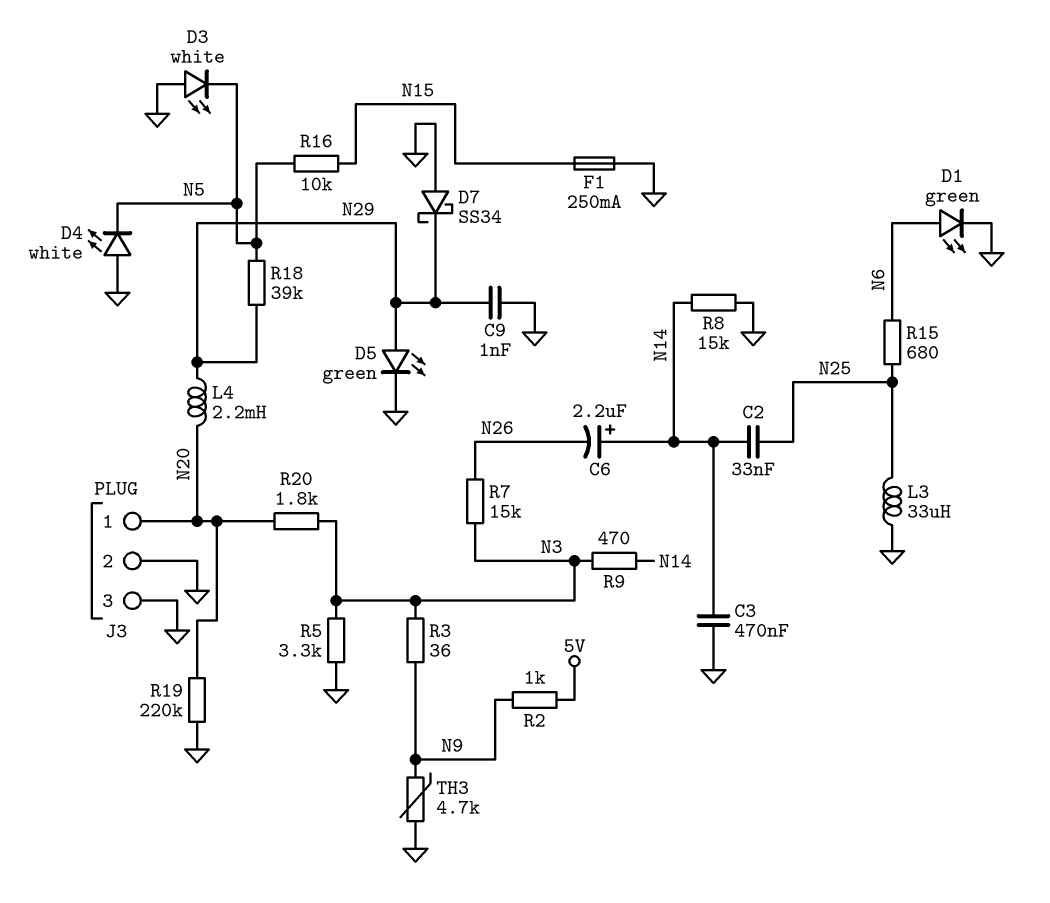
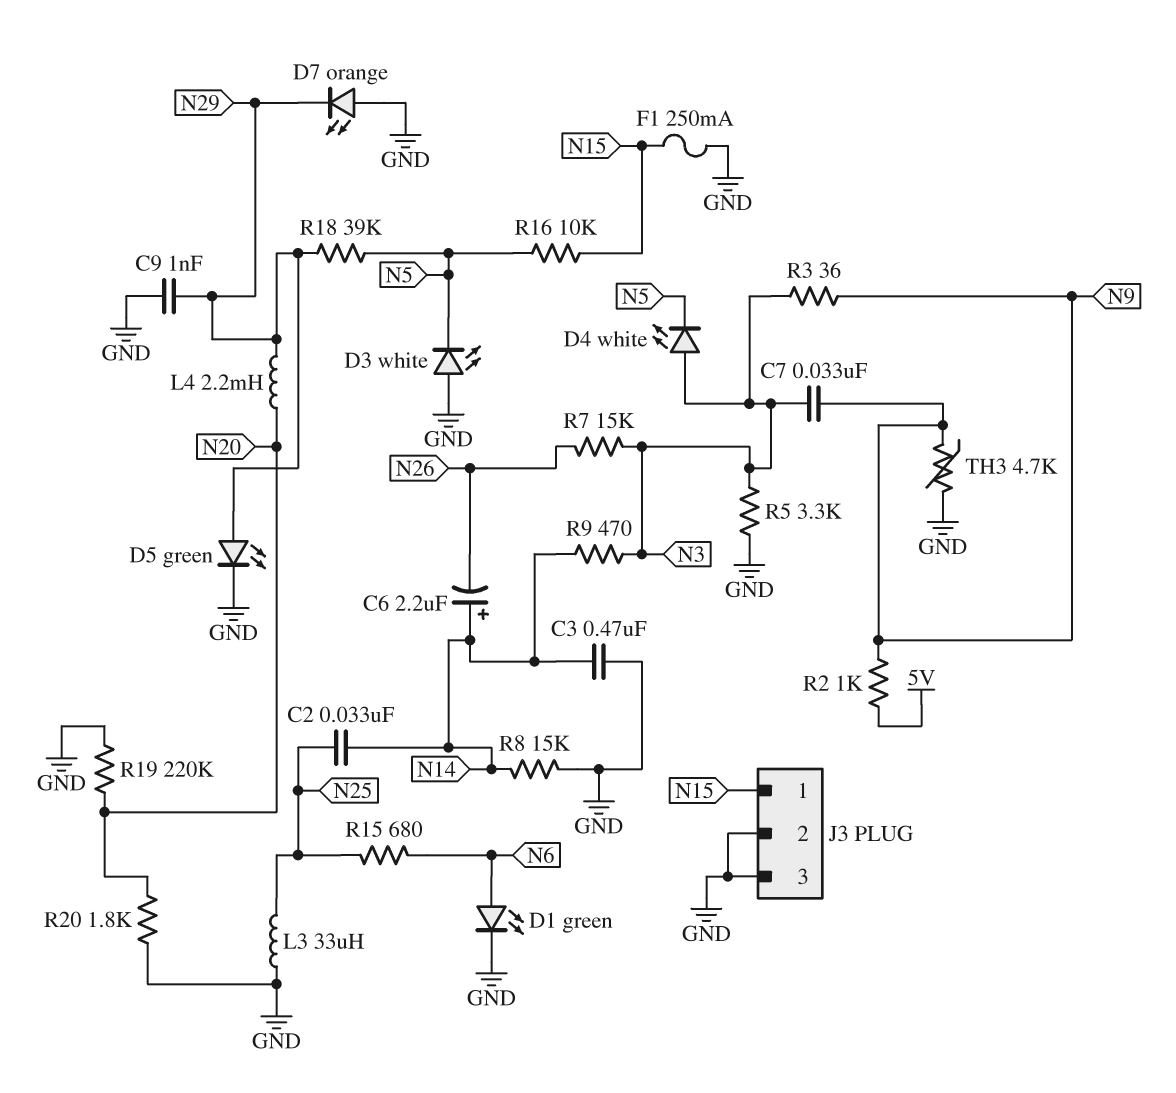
C7: none -> 33nF (N3, N9)
D4: LED white (A GND, K N5) -> LED white (A N3, K N5)
D7: schottky SS34 (A GND, K N29) -> LED orange (A GND, K N29)
J3 pin 1: N20 -> N15
R20: 1.8k (N3, N20) -> 1.8k (GND, N20)

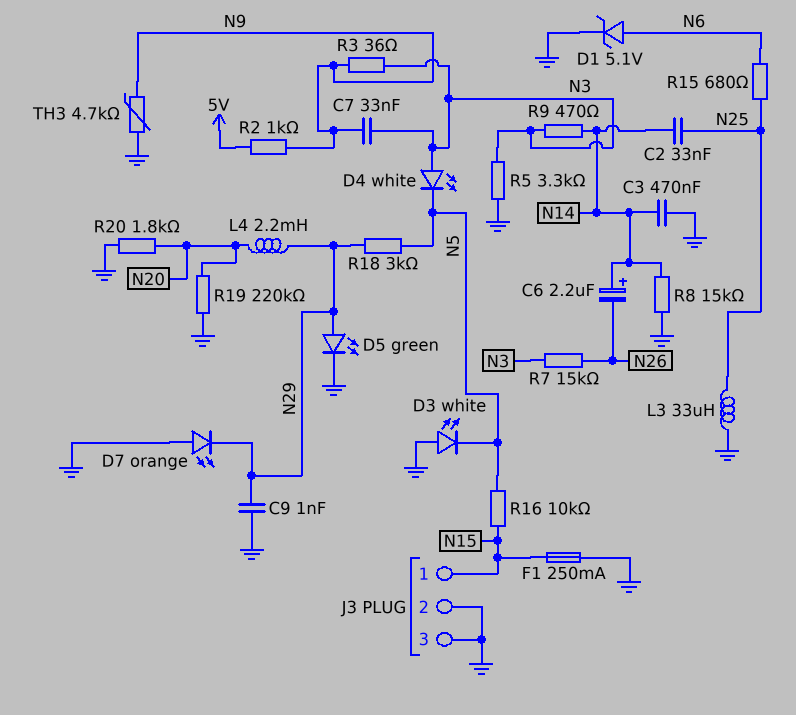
D1: LED green (A N6, K GND) -> zener 5.1V (A N6, K GND)
R18: 39k (N5, N29) -> 3k (N5, N29)

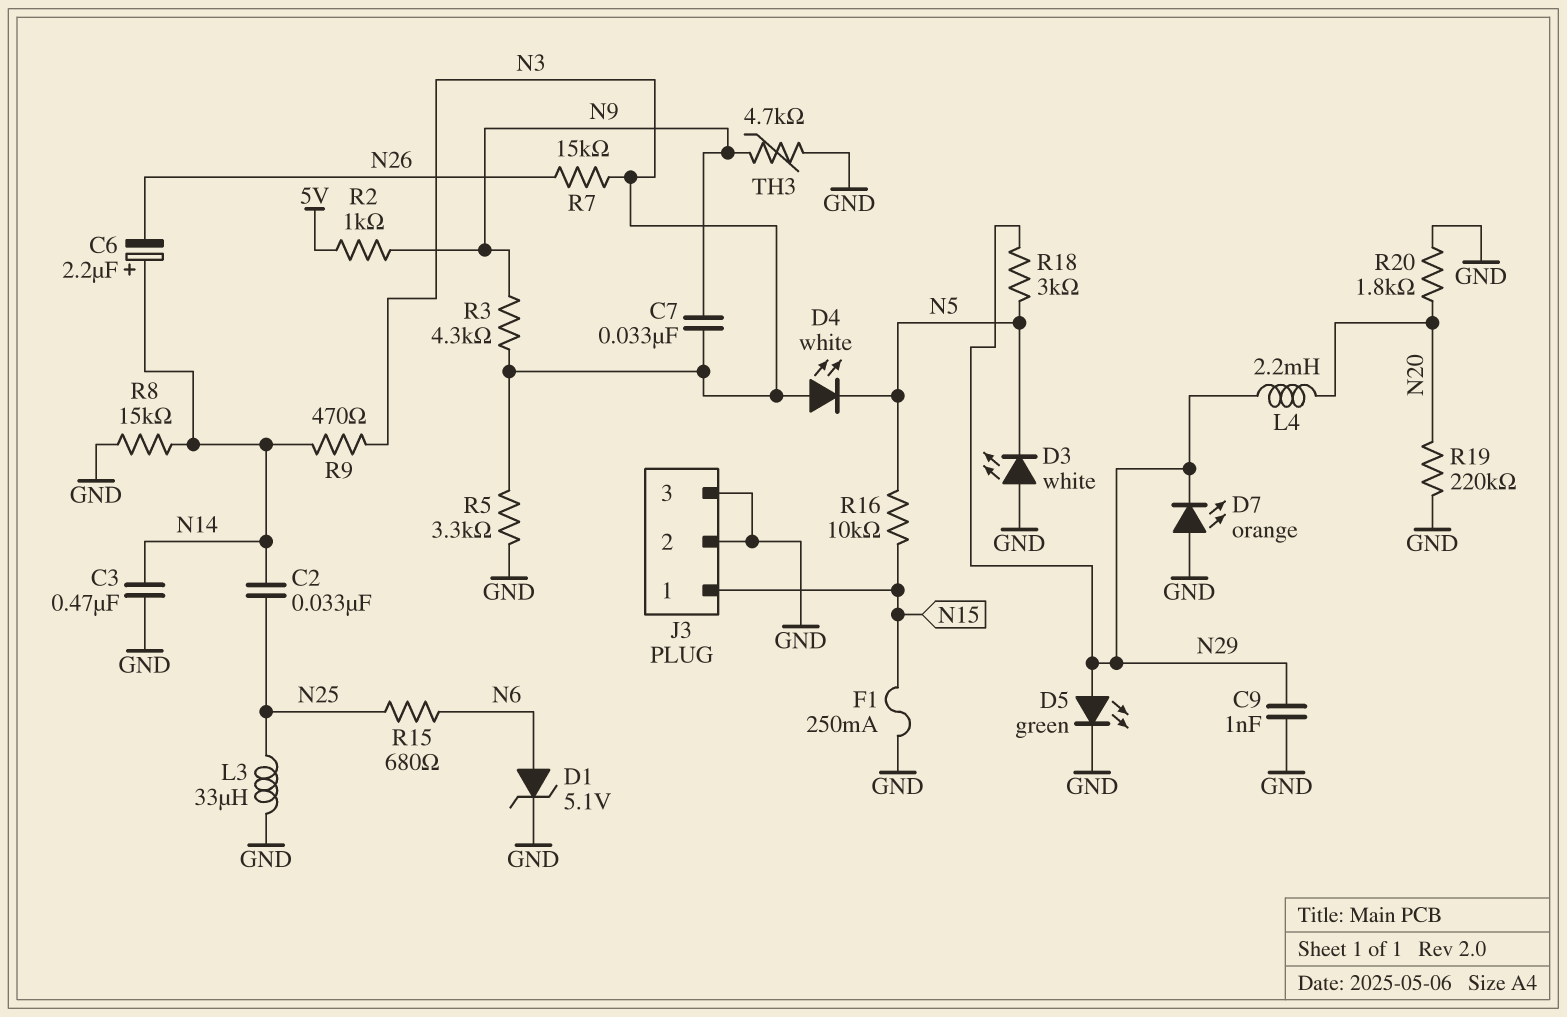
R3: 36 (N3, N9) -> 4.3k (N3, N9)

